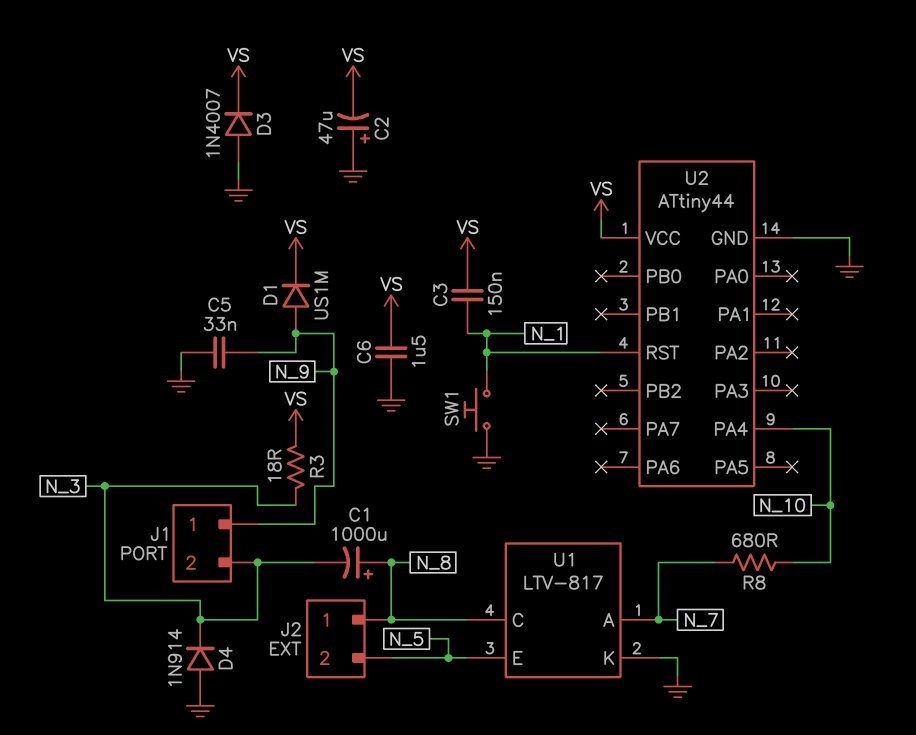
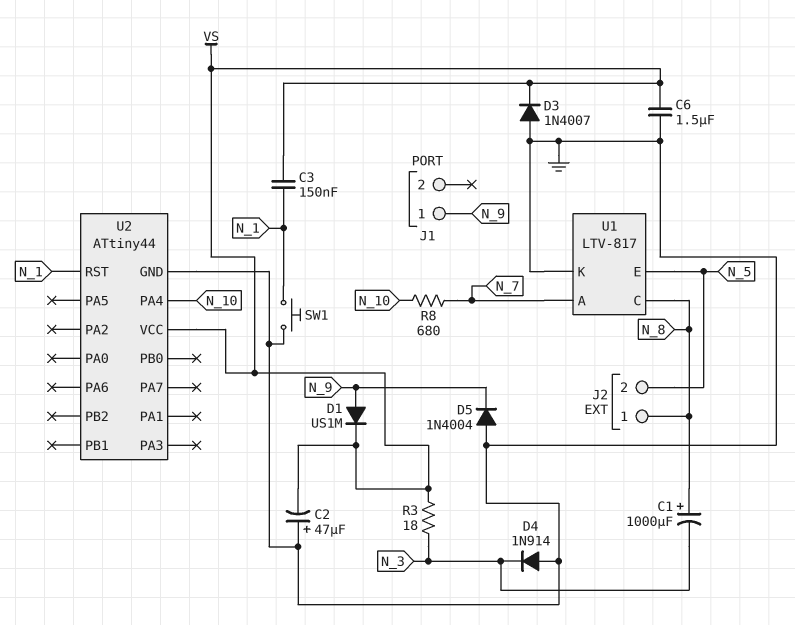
C5: 33nF (GND, N_9) -> none
D5: none -> diode 1N4004 (A GND, K N_9)
J1 pin 2: N_3 -> none

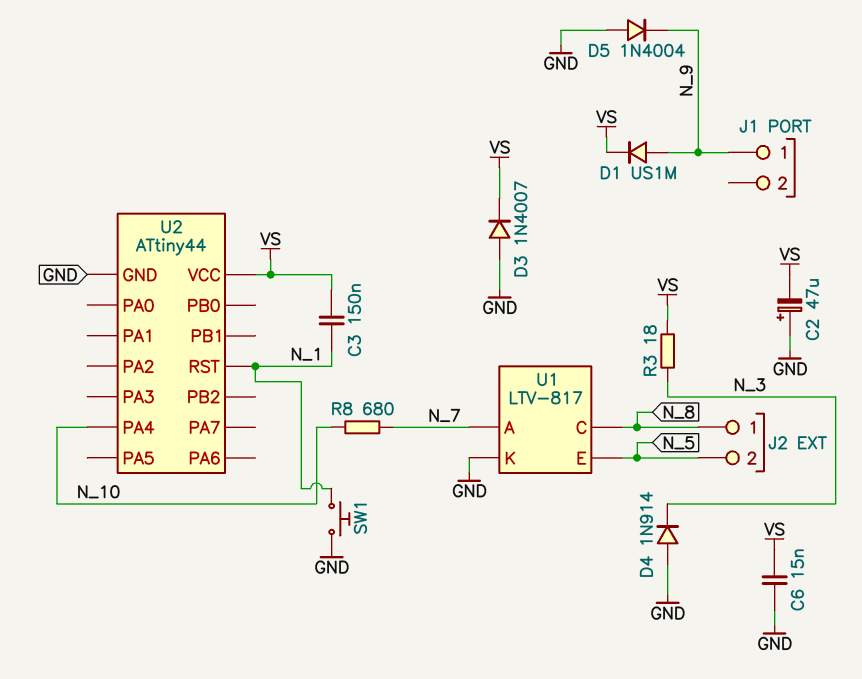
C1: 1000uF (plus N_8, minus N_3) -> none
C6: 1.5uF (GND, VS) -> 15nF (GND, VS)

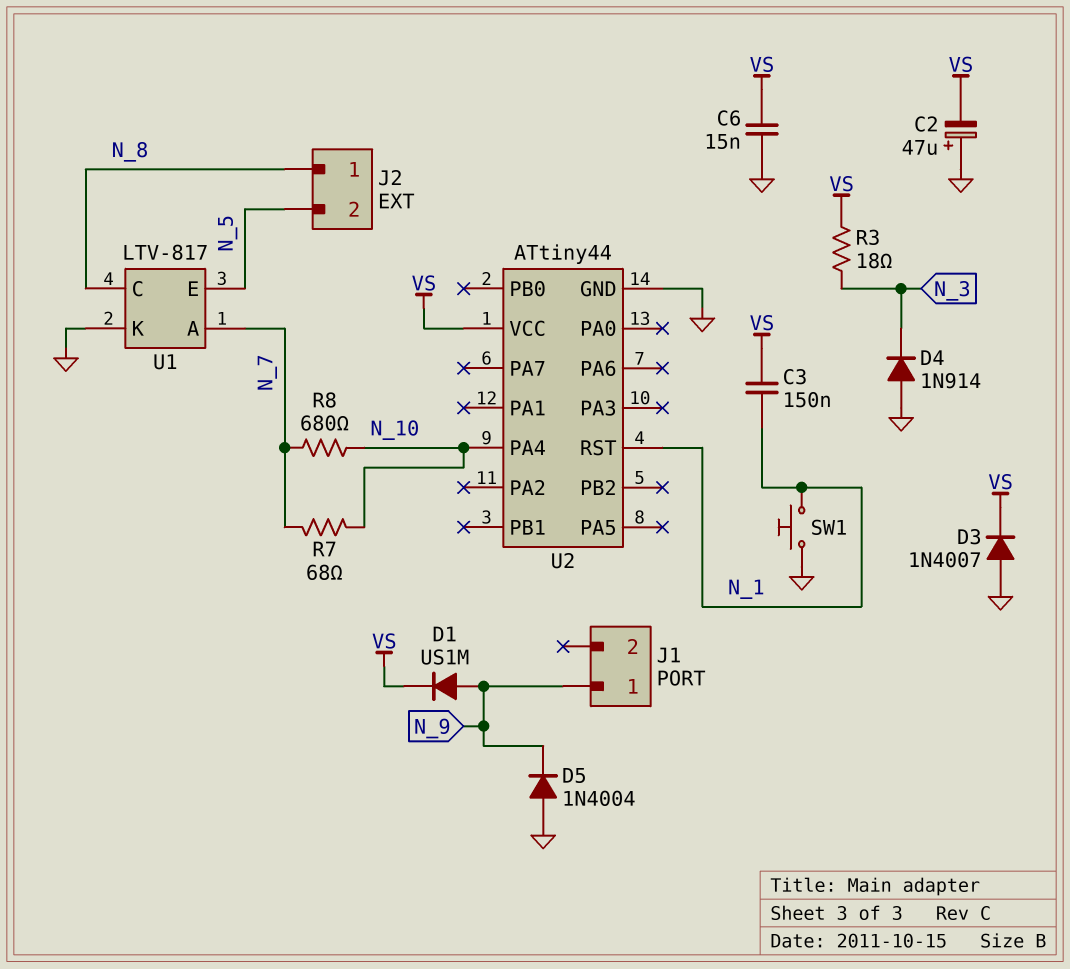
R7: none -> 68 (N_7, N_10)

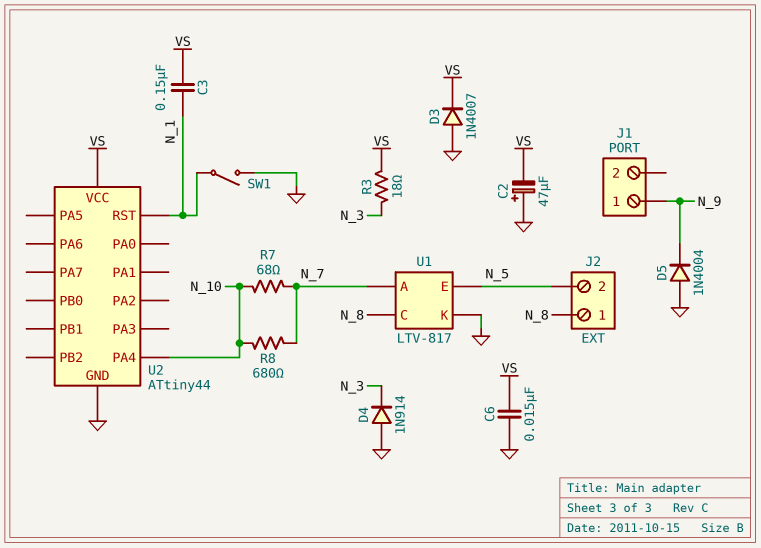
D1: diode US1M (A N_9, K VS) -> none
SW1: button (GND, N_1) -> switch (GND, N_1)

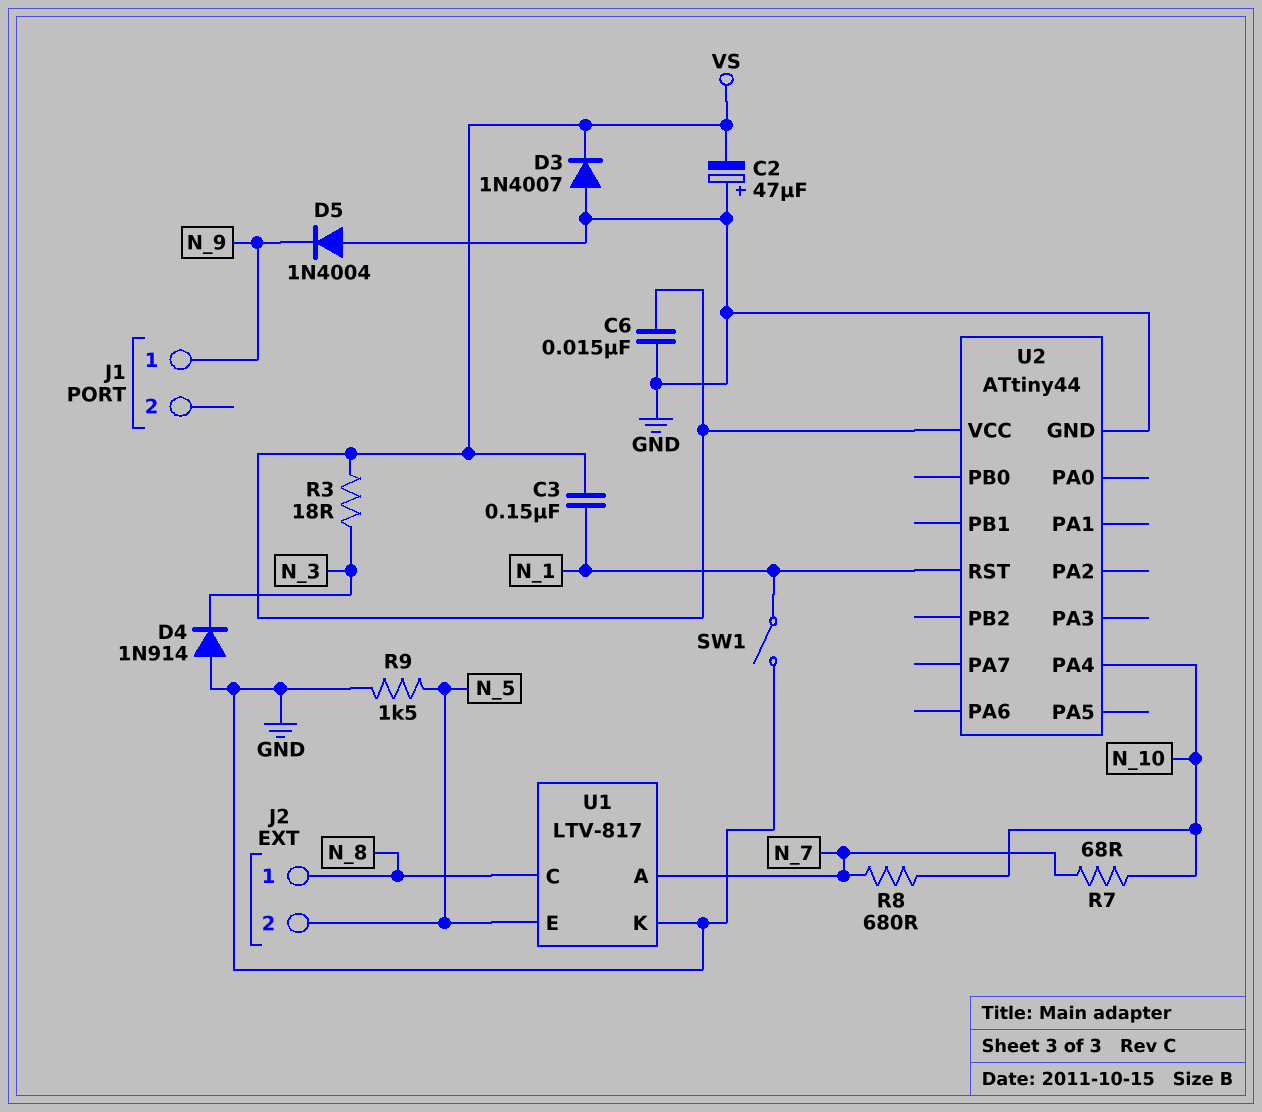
R9: none -> 1.5k (GND, N_5)

